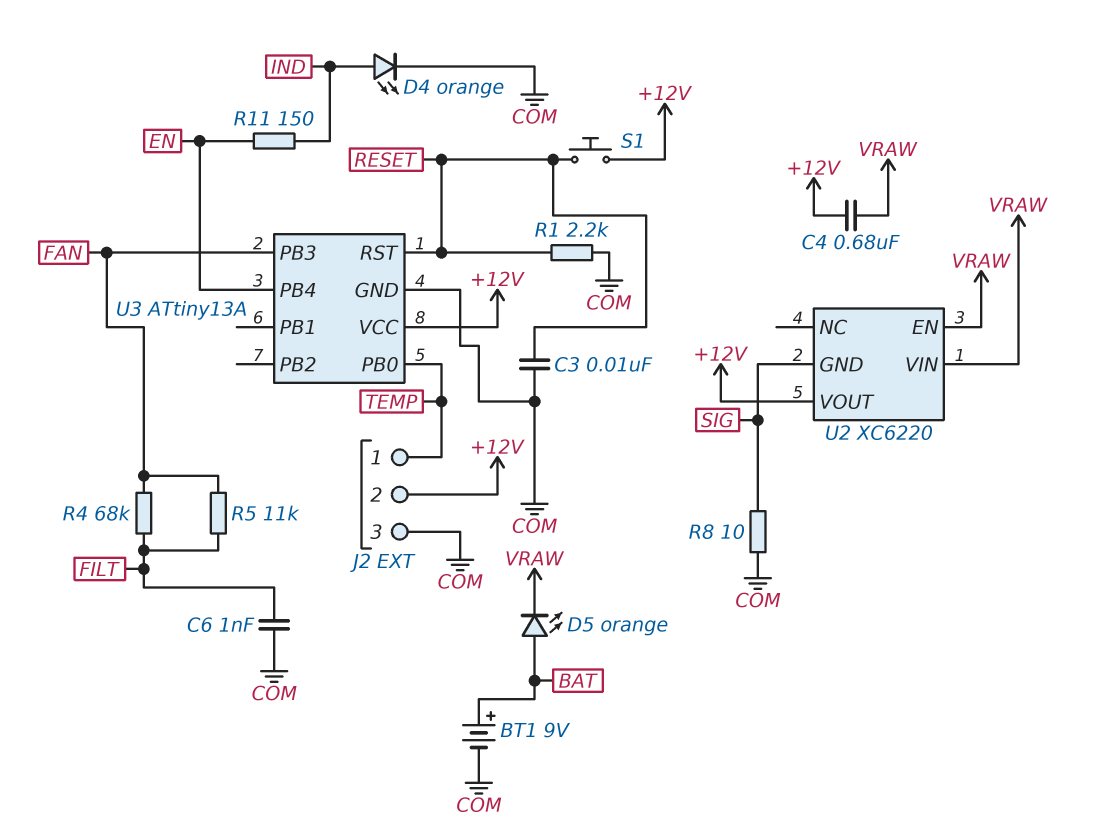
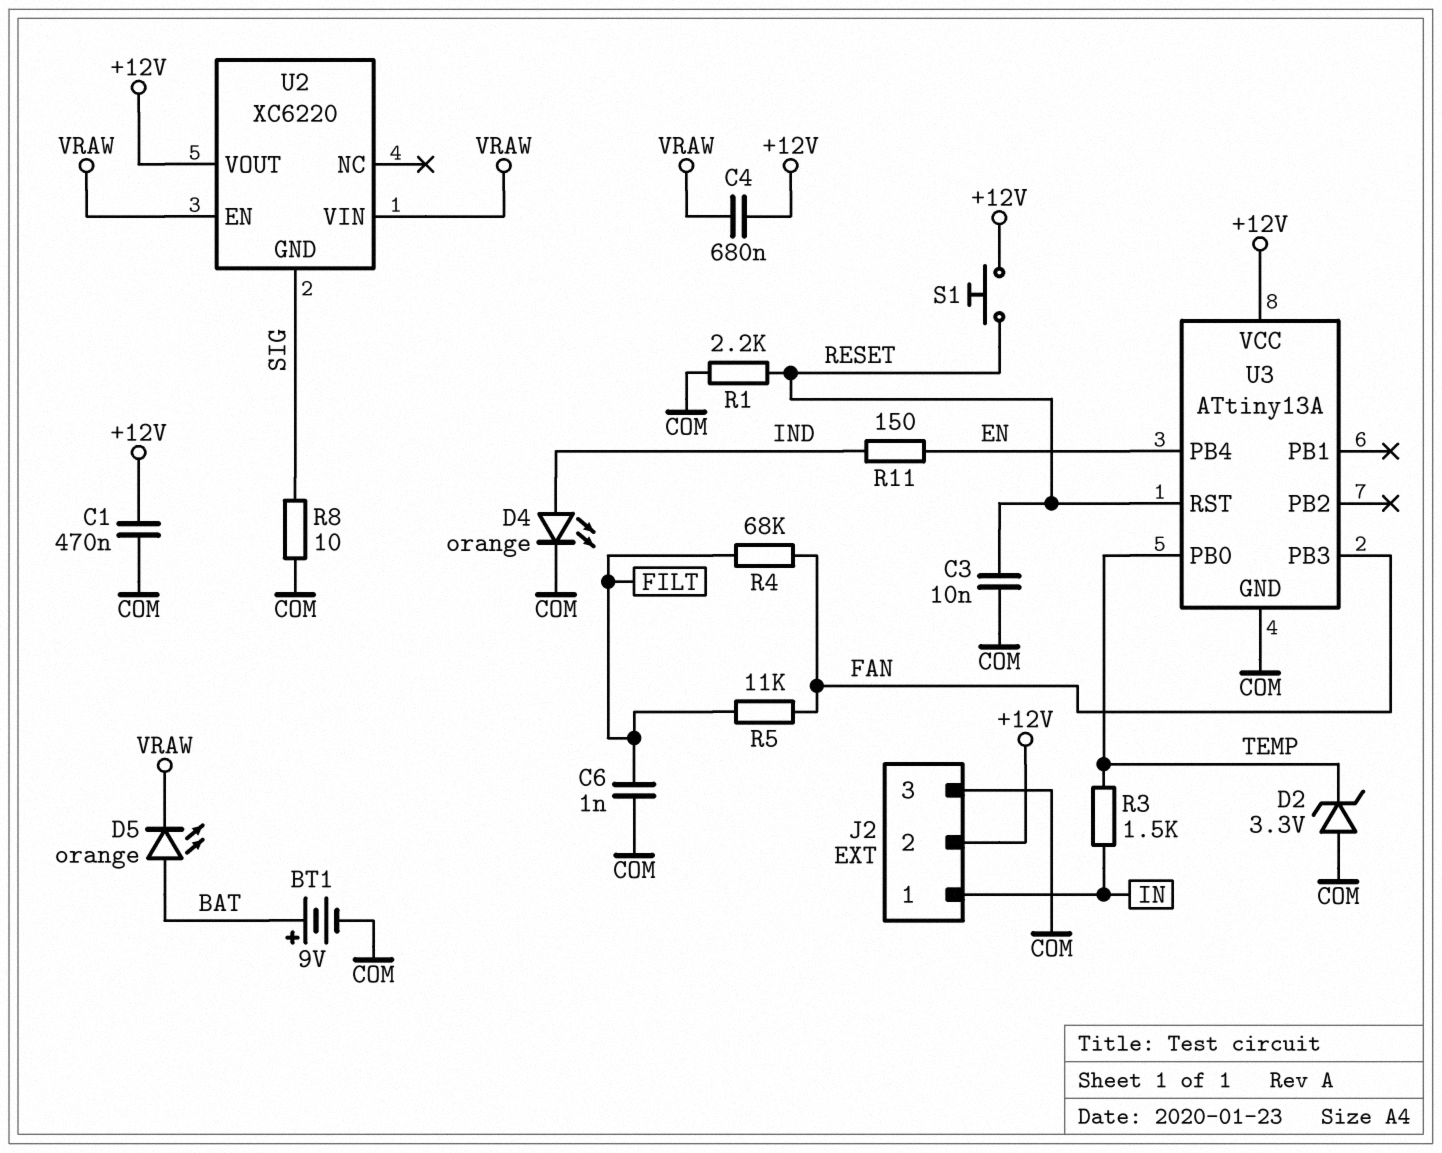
C1: none -> 470nF (+12V, COM)
D2: none -> zener 3.3V (A COM, K TEMP)
J2 pin 1: TEMP -> IN
R3: none -> 1.5k (IN, TEMP)

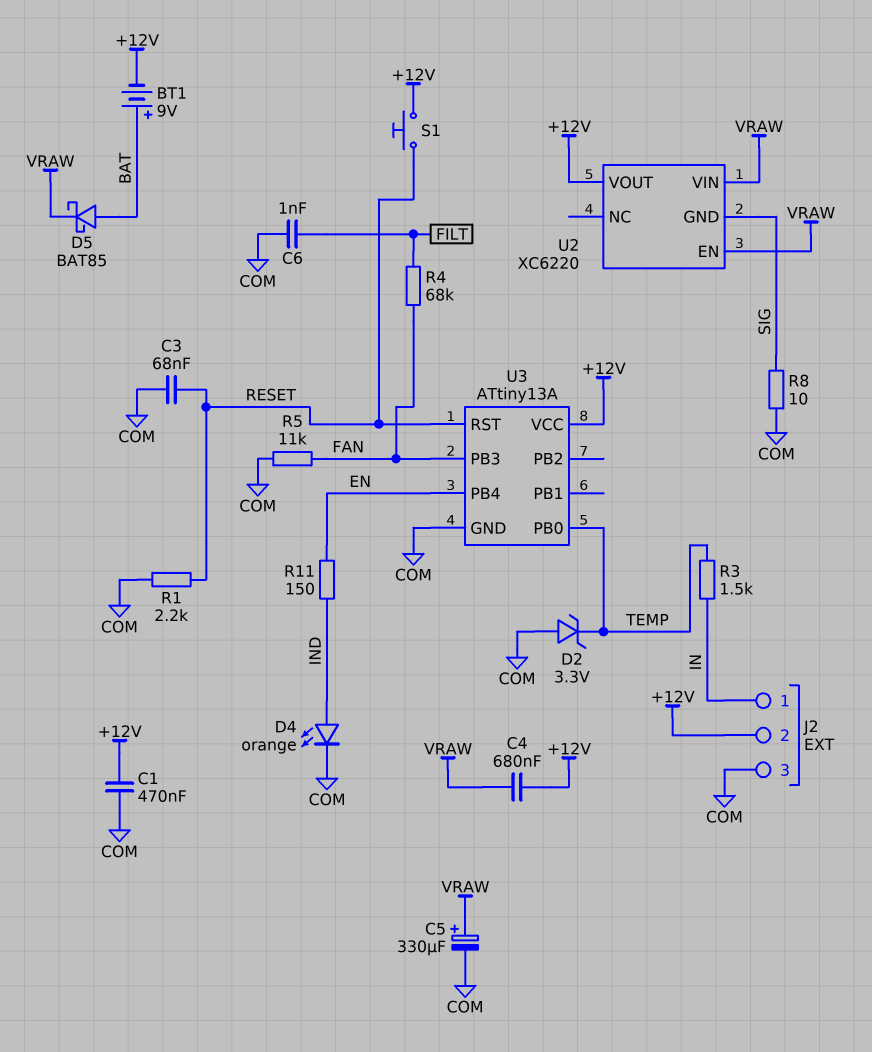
BT1: 9V (plus BAT, minus COM) -> 9V (plus BAT, minus +12V)
C3: 10nF (COM, RESET) -> 68nF (COM, RESET)
C5: none -> 330uF (plus VRAW, minus COM)
D5: LED orange (A BAT, K VRAW) -> schottky BAT85 (A BAT, K VRAW)
R5: 11k (FAN, FILT) -> 11k (COM, FAN)

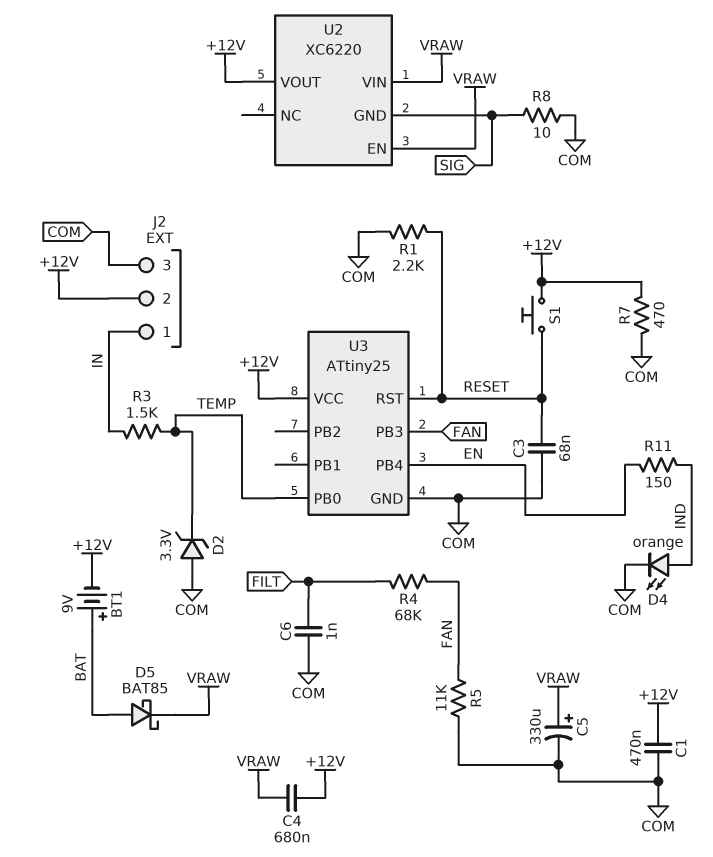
R7: none -> 470 (+12V, COM)
U3: ATtiny13A -> ATtiny25

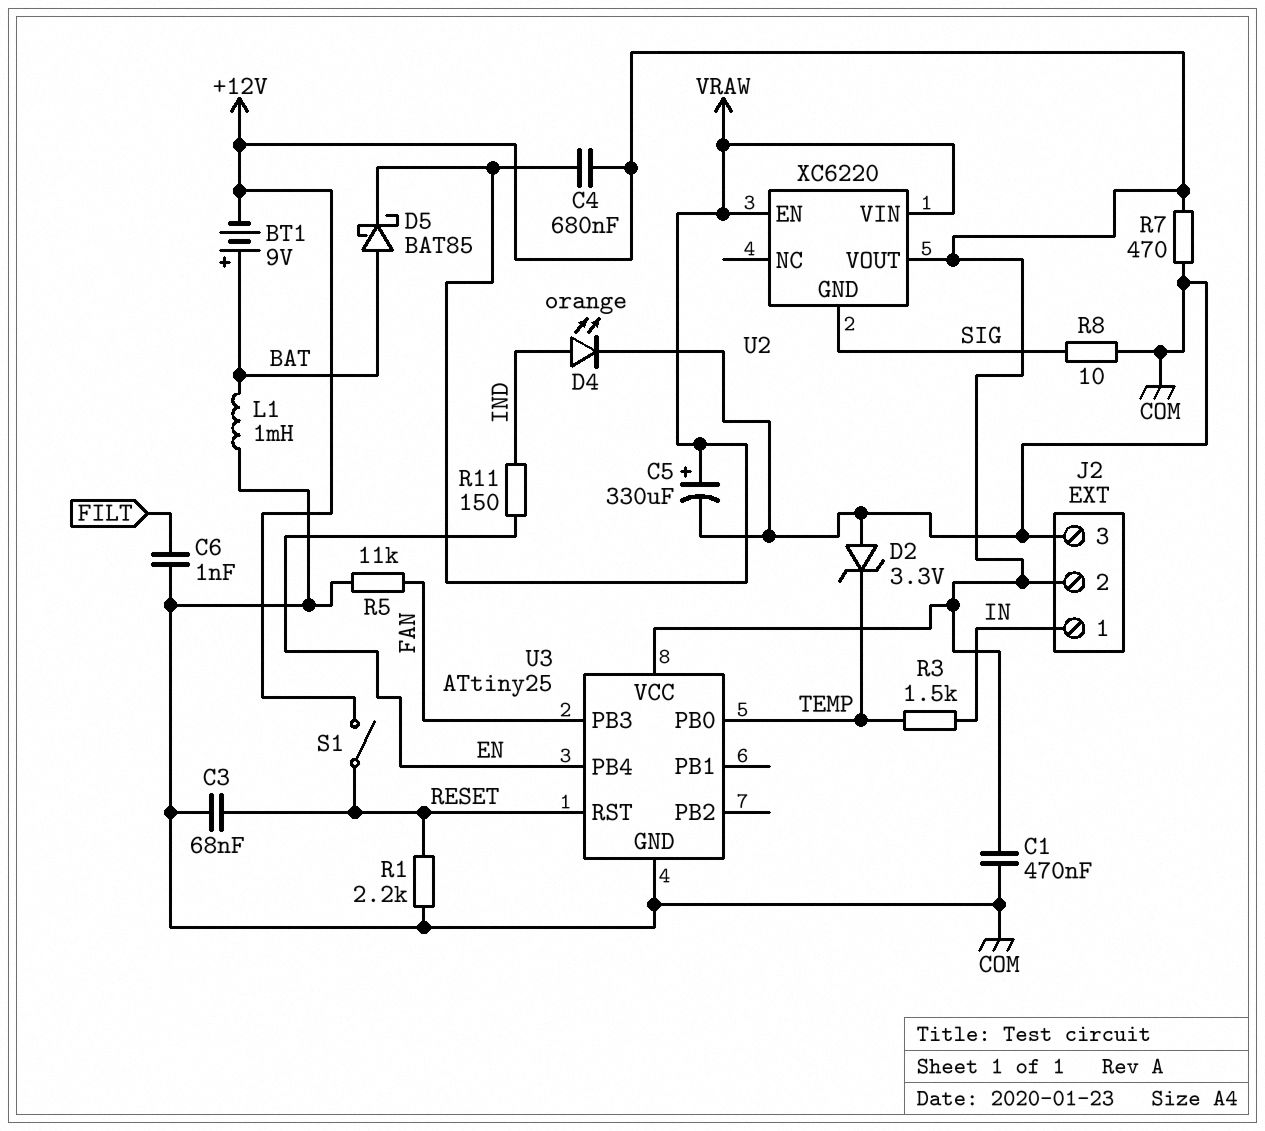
L1: none -> 1mH (BAT, COM)
R4: 68k (FAN, FILT) -> none
S1: button (+12V, RESET) -> switch (+12V, RESET)

